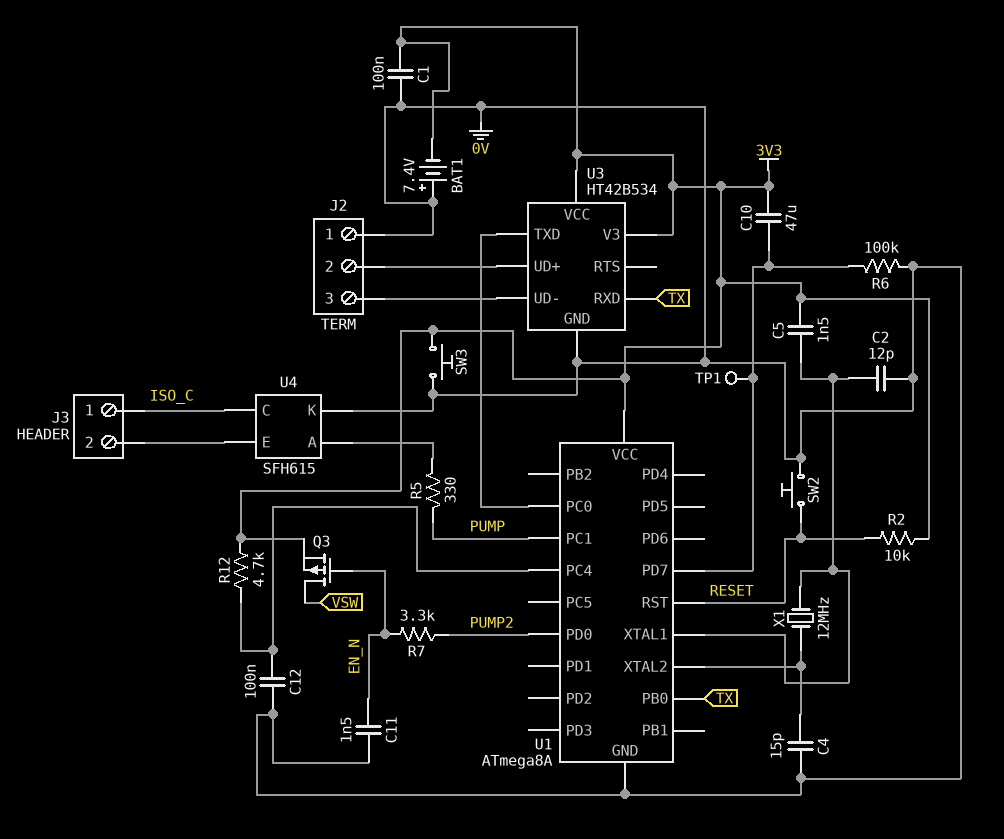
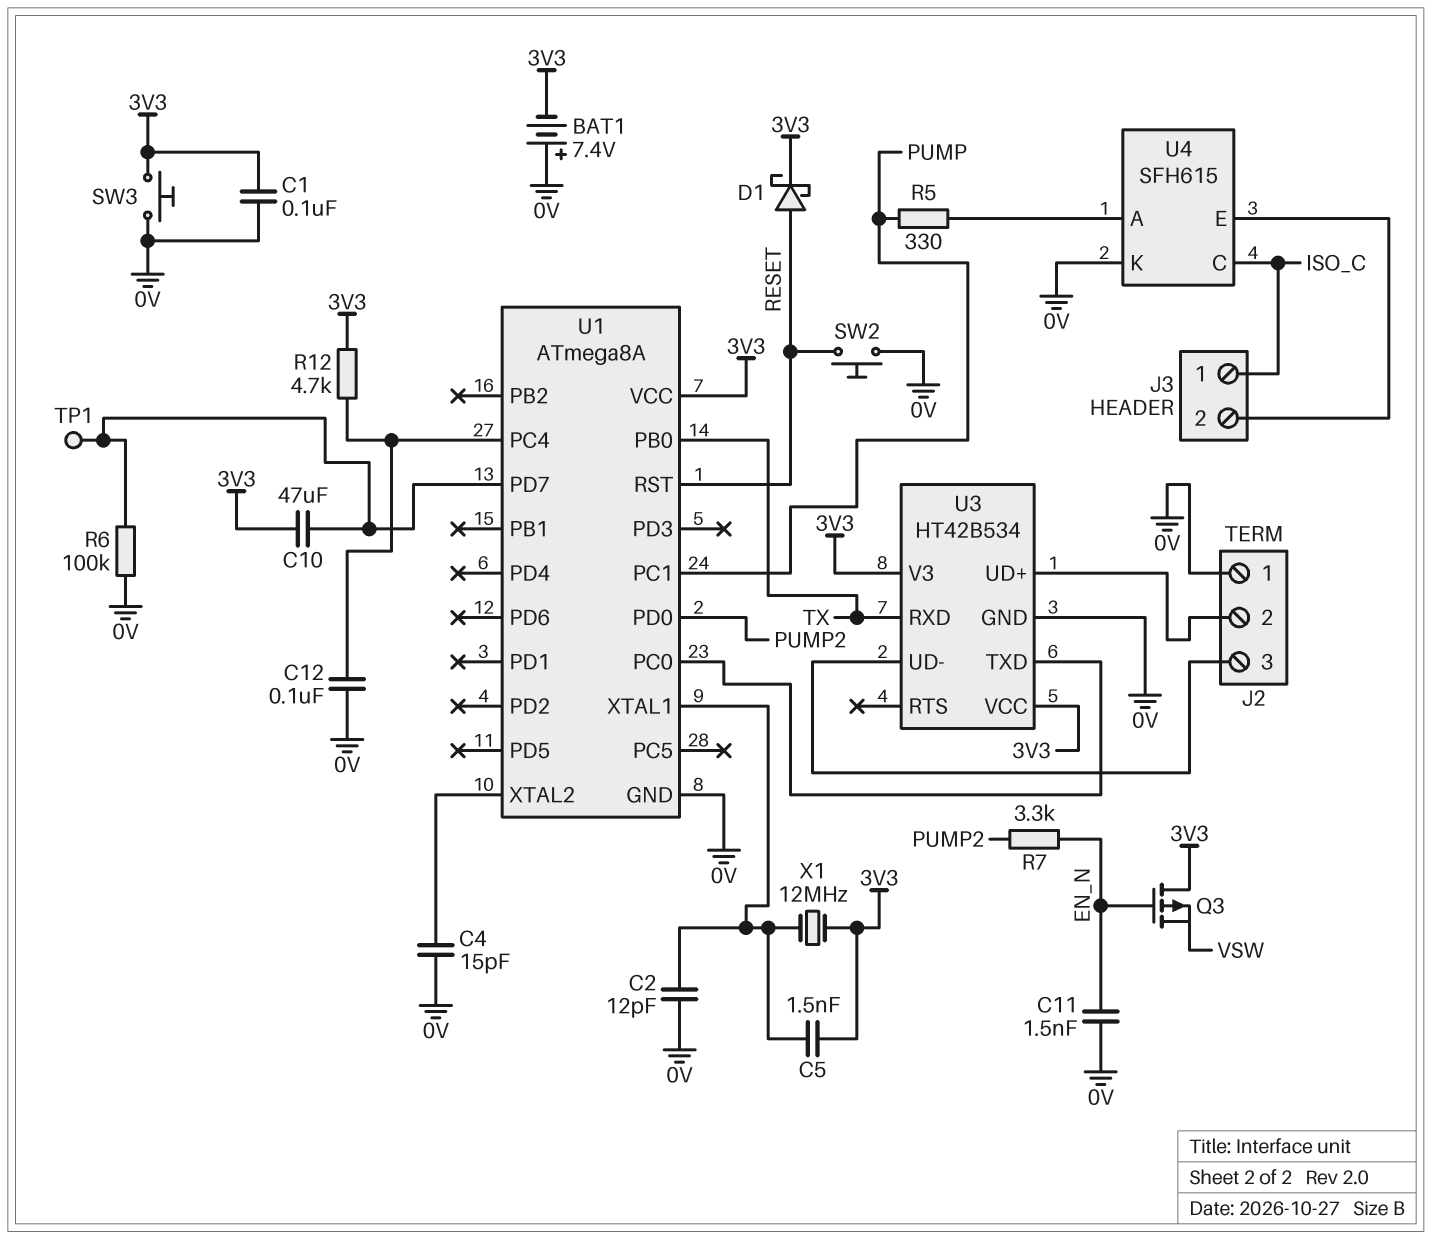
D1: none -> schottky (A RESET, K 3V3)
Q3: PMOS (G EN_N, D VSW, S 3V3) -> PMOS (G EN_N, D 3V3, S VSW)
R2: 10k (3V3, RESET) -> none
X1: 12MHz (U1/XTAL1, U1/XTAL2) -> 12MHz (3V3, U1/XTAL1)

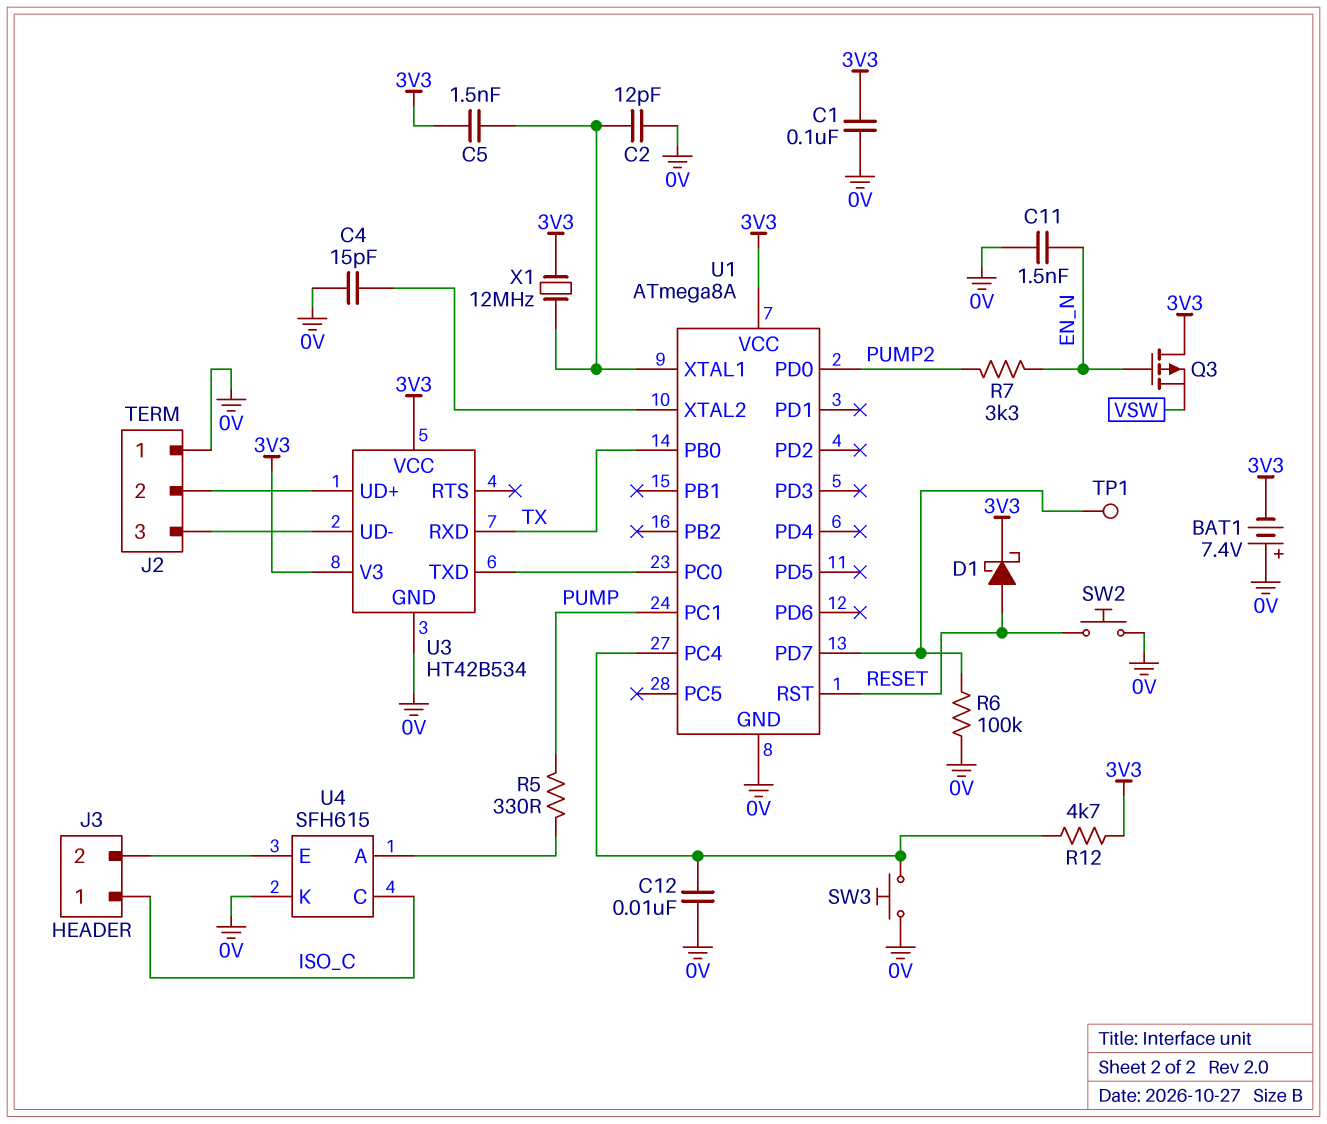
C10: 47uF (3V3, U1/PD7) -> none
C12: 100nF (0V, U1/PC4) -> 10nF (0V, U1/PC4)
SW3: button (0V, 3V3) -> button (0V, U1/PC4)

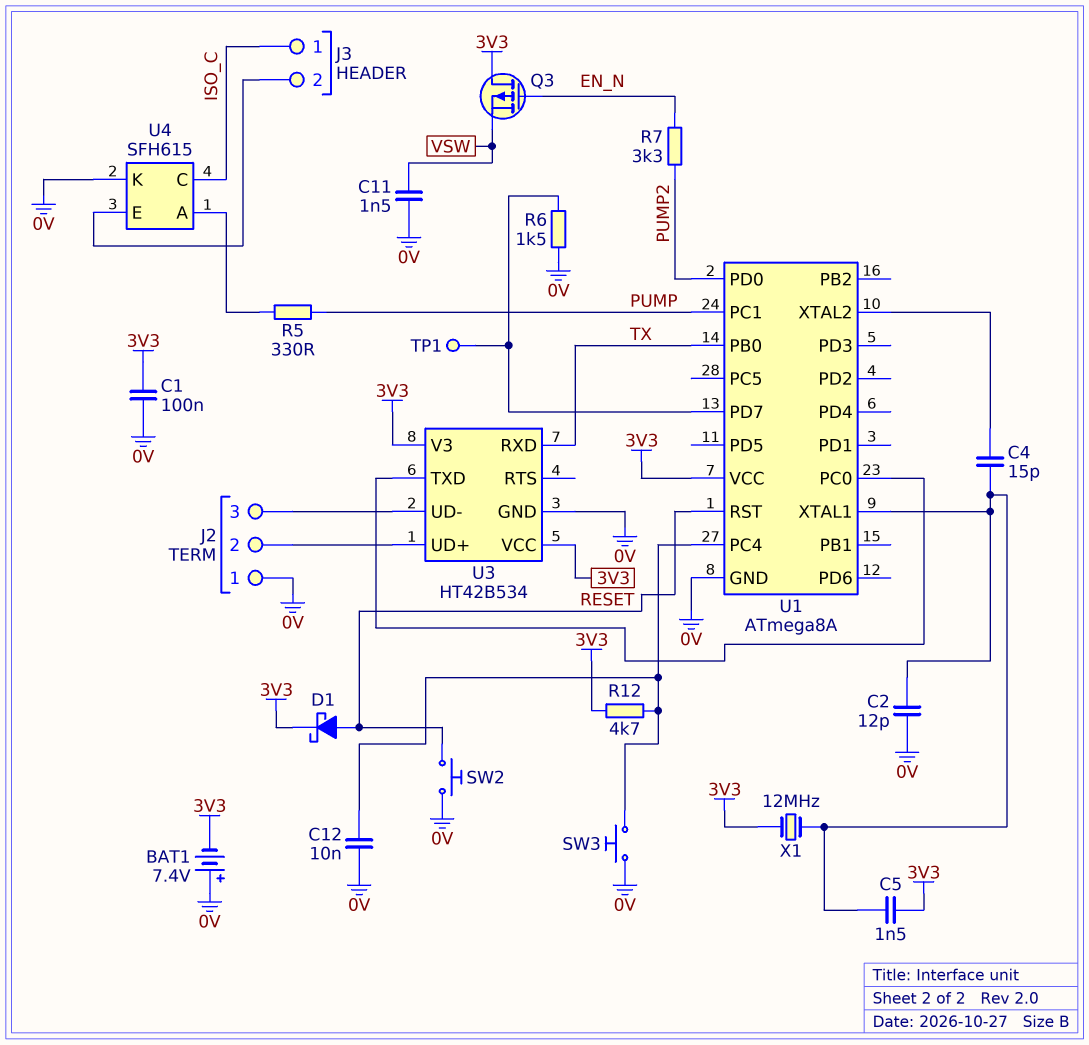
C4: 15pF (0V, U1/XTAL2) -> 15pF (U1/XTAL1, U1/XTAL2)
C11: 1.5nF (0V, EN_N) -> 1.5nF (0V, VSW)
R6: 100k (0V, U1/PD7) -> 1.5k (0V, U1/PD7)

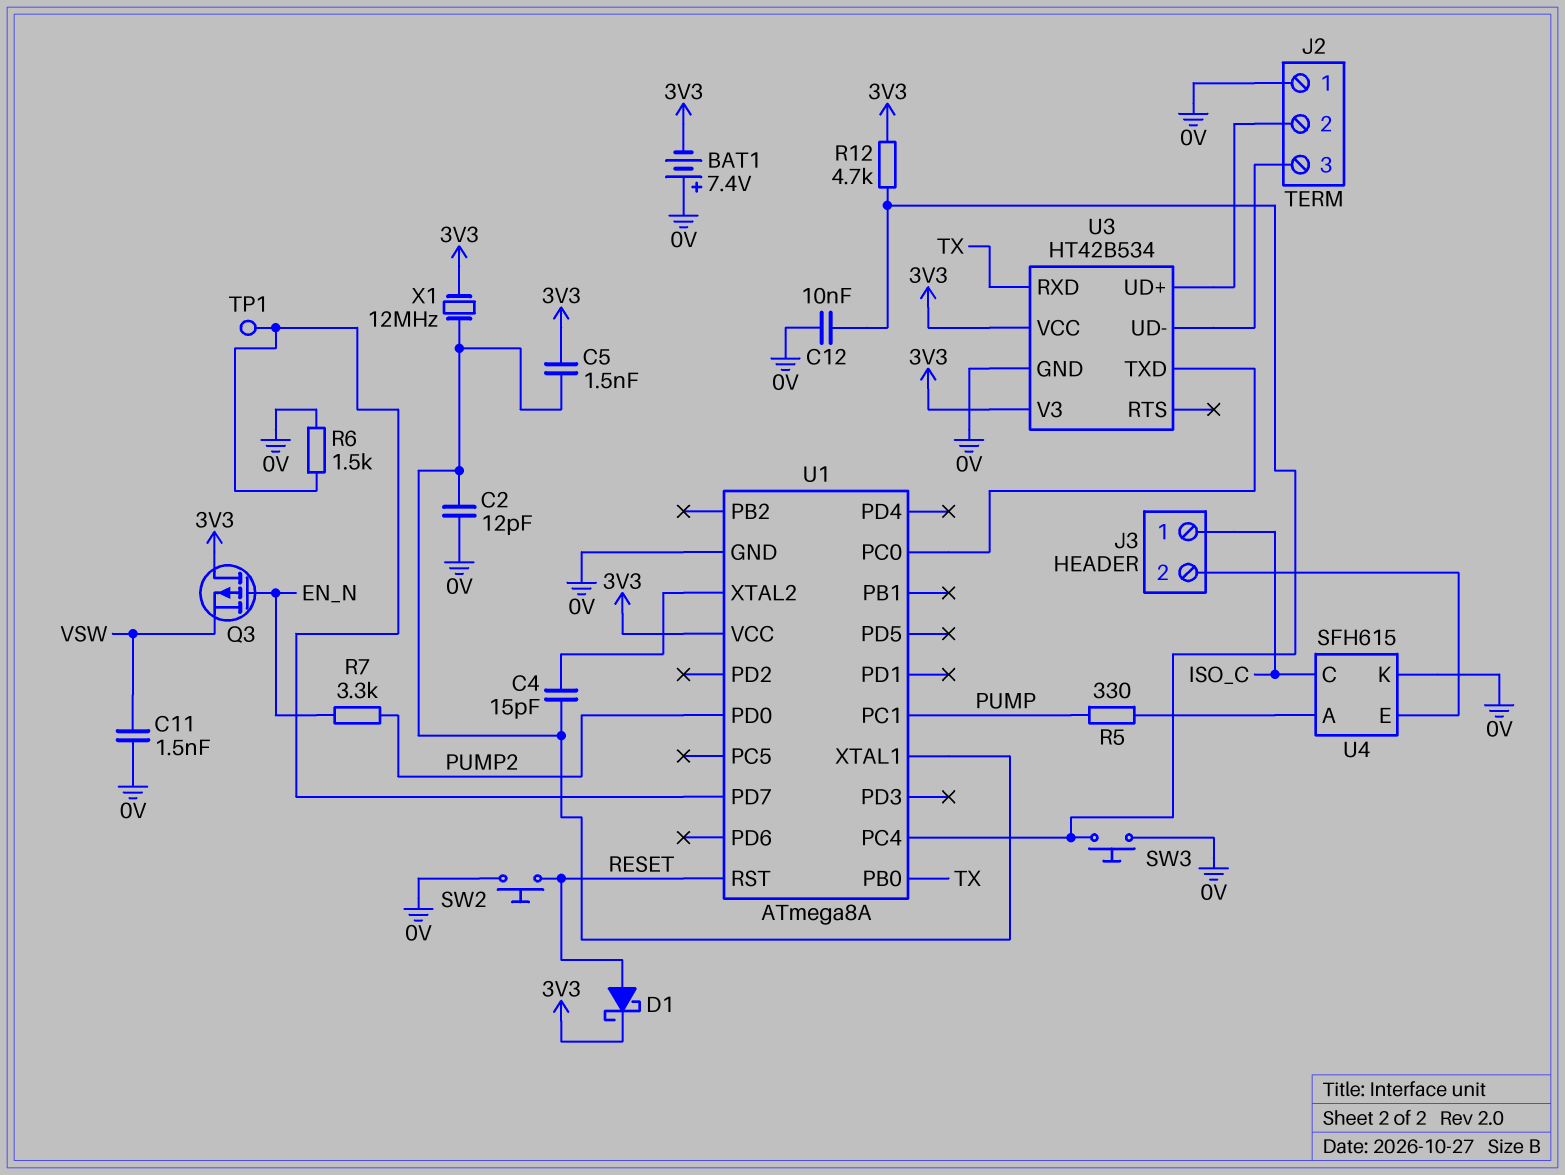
C1: 100nF (0V, 3V3) -> none

